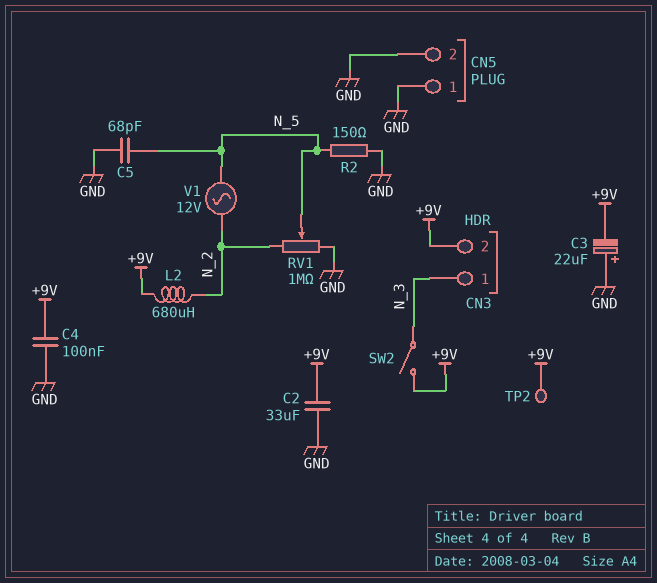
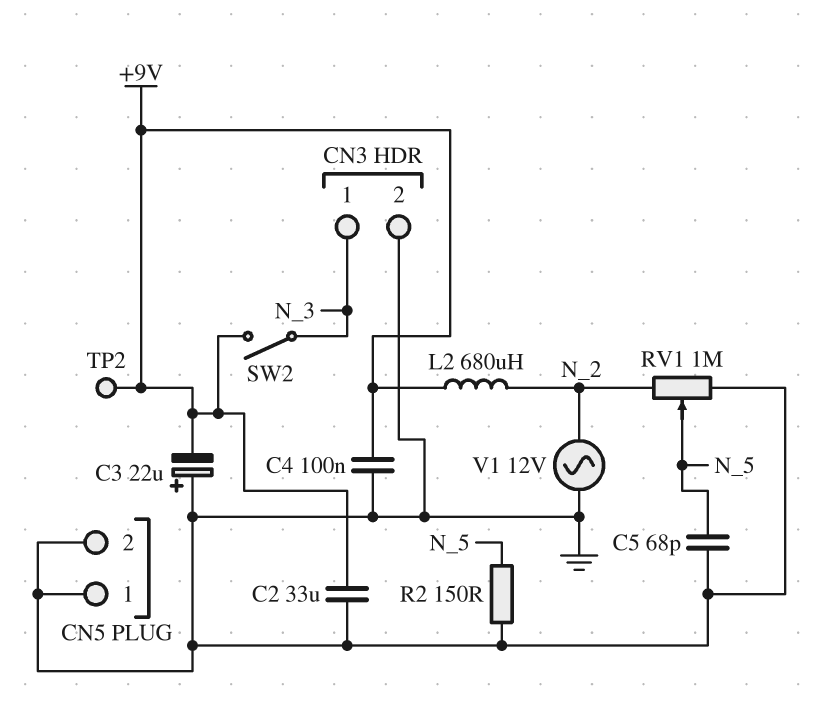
CN3 pin 2: +9V -> GND
V1: AC 12V (N_2, N_5) -> AC 12V (GND, N_2)

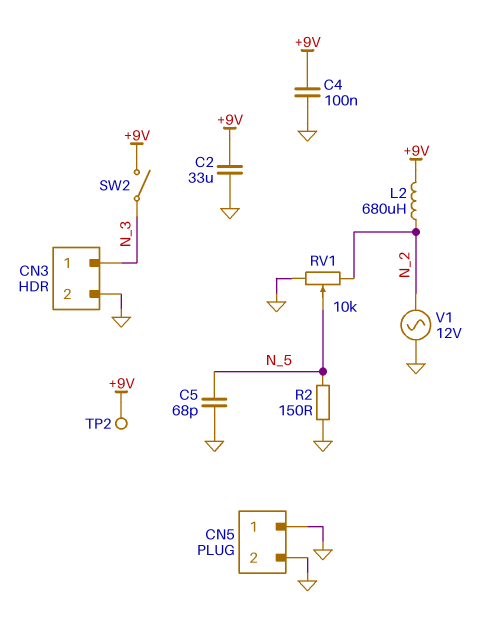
C3: 22uF (plus GND, minus +9V) -> none
RV1: 1M (GND, N_2, wiper N_5) -> 10k (GND, N_2, wiper N_5)

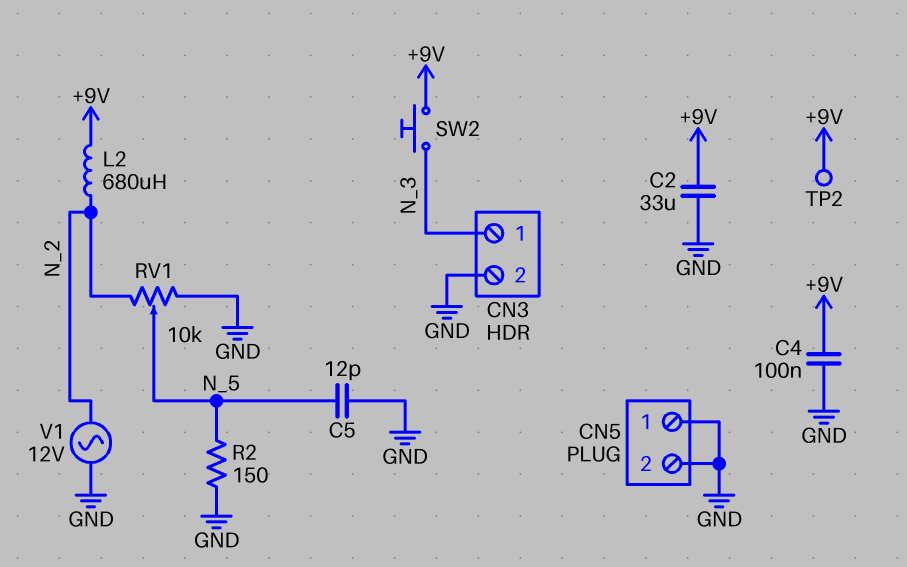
C5: 68pF (GND, N_5) -> 12pF (GND, N_5)
SW2: switch (+9V, N_3) -> button (+9V, N_3)

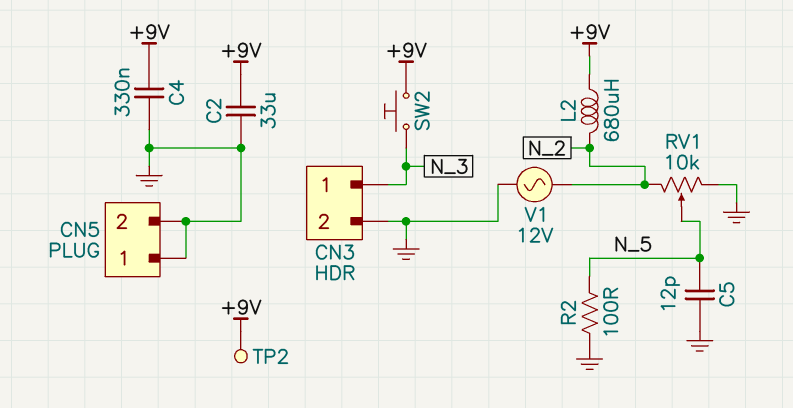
C4: 100nF (+9V, GND) -> 330nF (+9V, GND)
R2: 150 (GND, N_5) -> 100 (GND, N_5)

